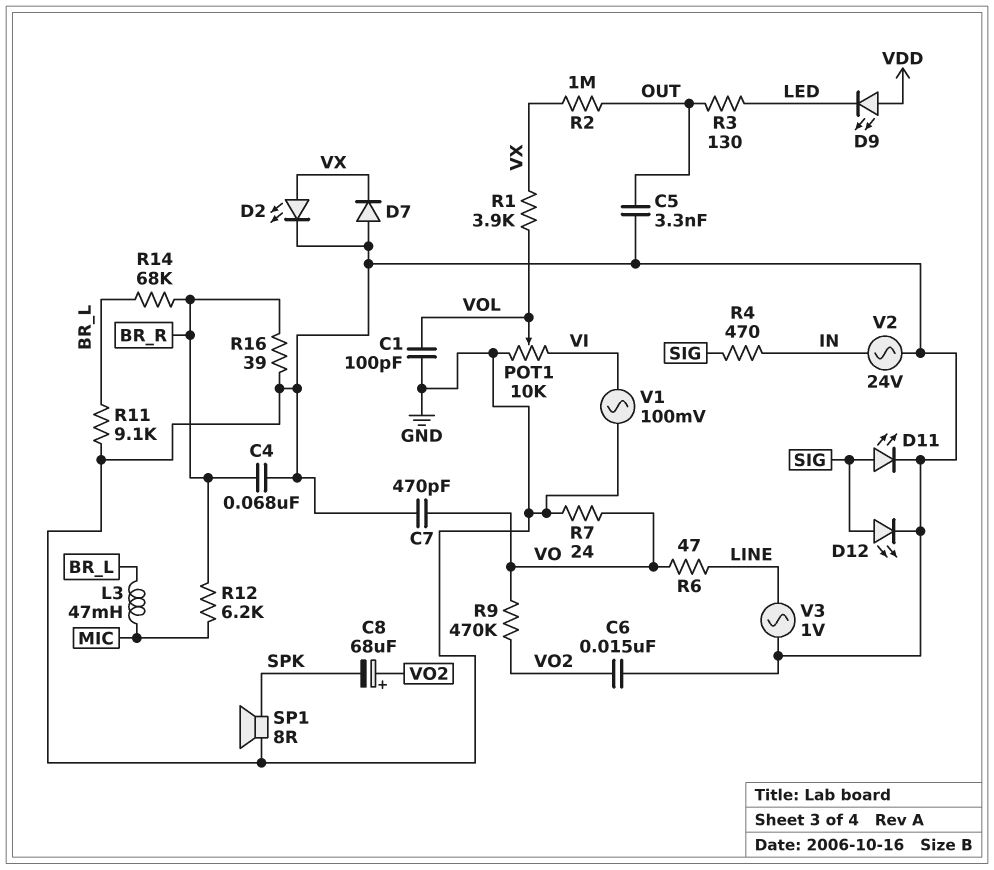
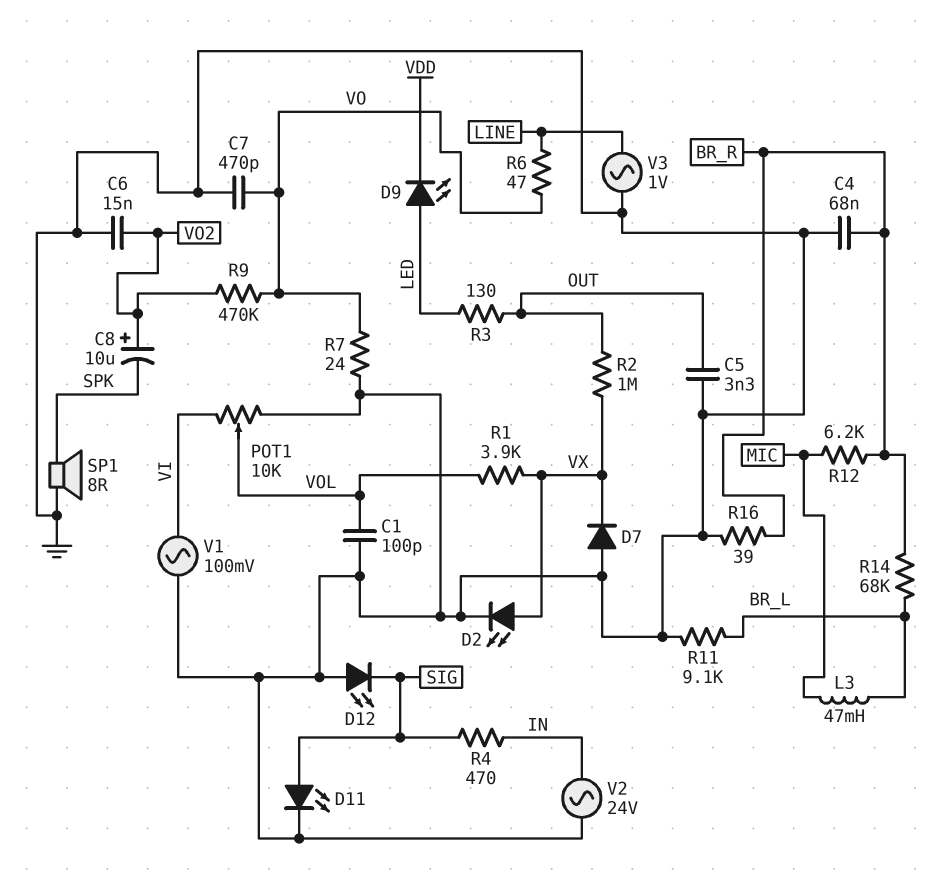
C8: 68uF (plus VO2, minus SPK) -> 10uF (plus VO2, minus SPK)
D9: LED (A VDD, K LED) -> LED (A LED, K VDD)
D12: LED (A SIG, K GND) -> LED (A GND, K SIG)

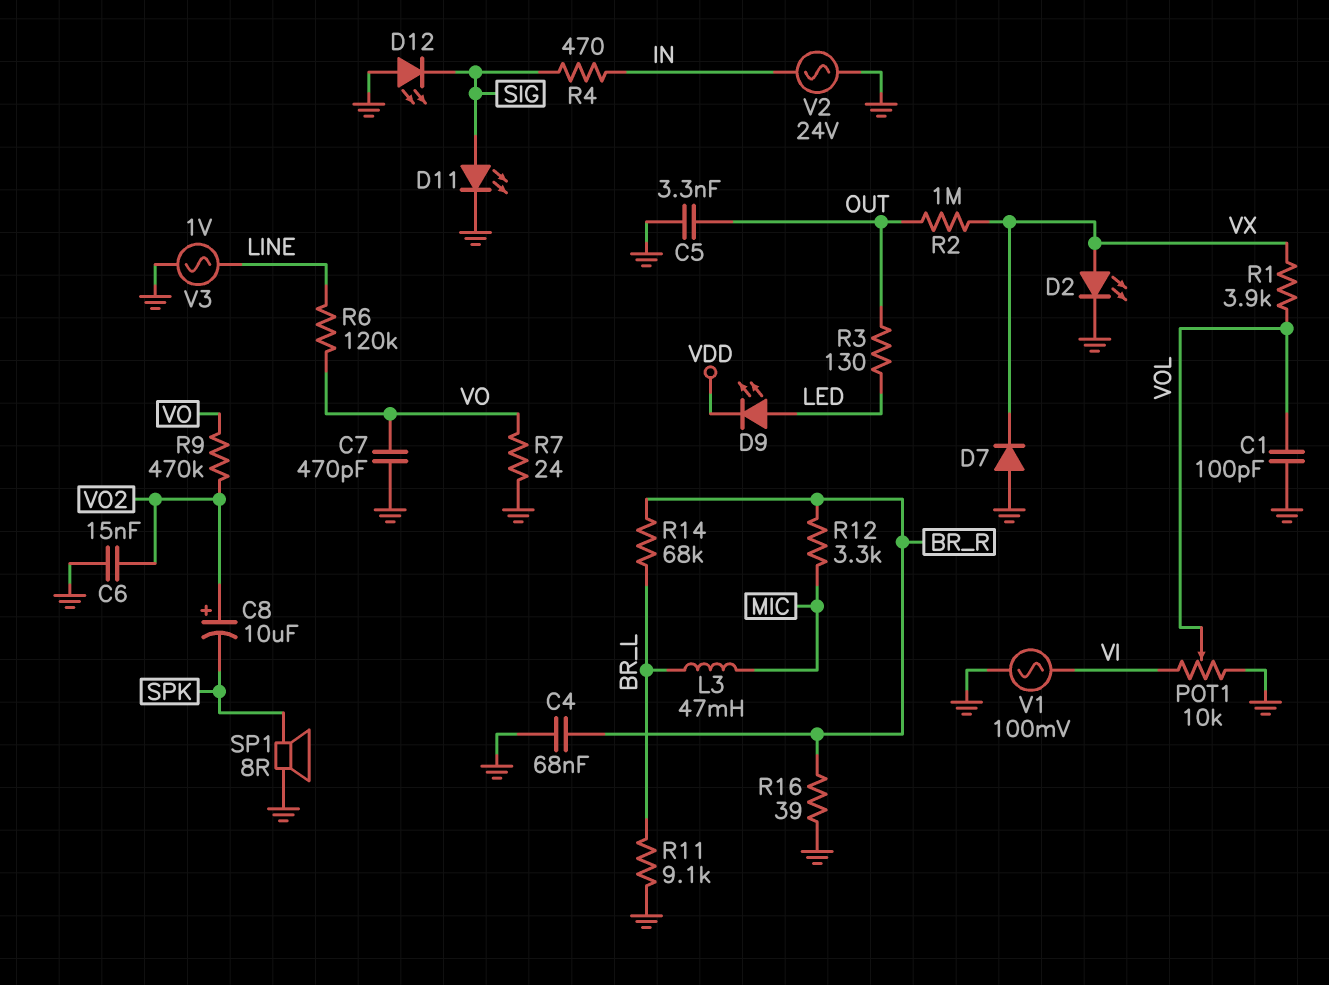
R6: 47 (LINE, VO) -> 120k (LINE, VO)
R12: 6.2k (BR_R, MIC) -> 3.3k (BR_R, MIC)

